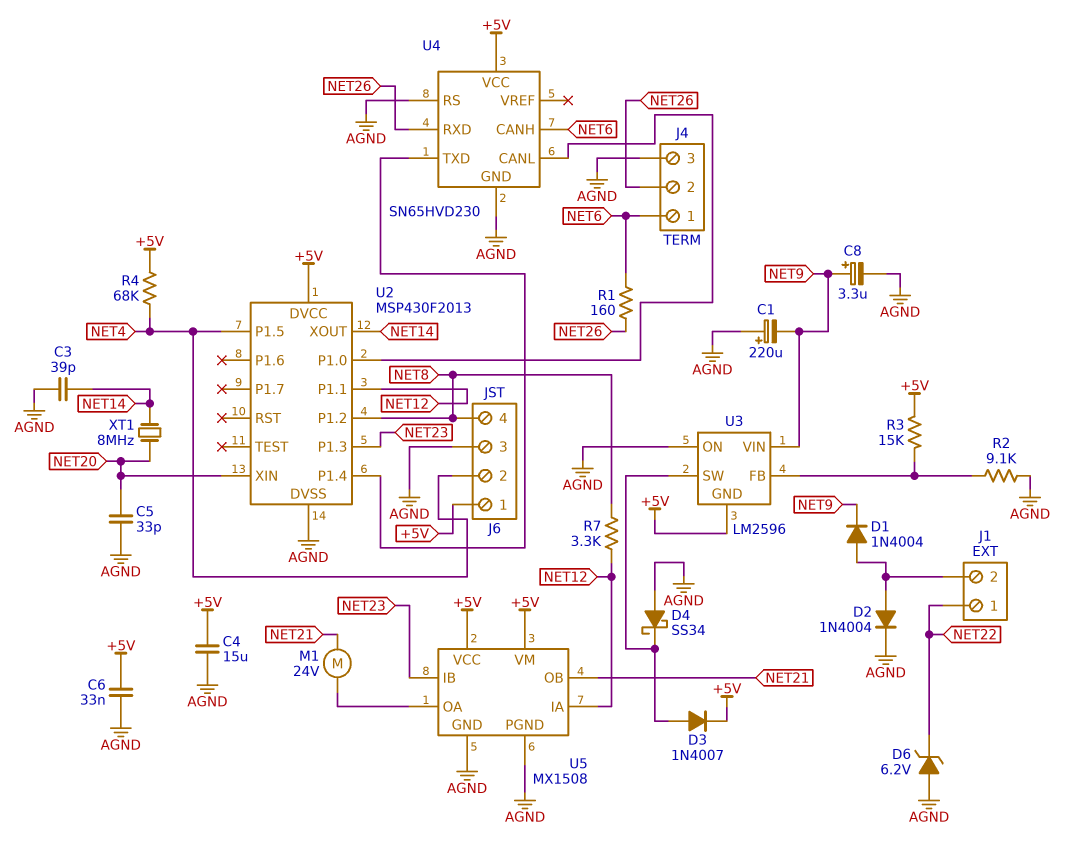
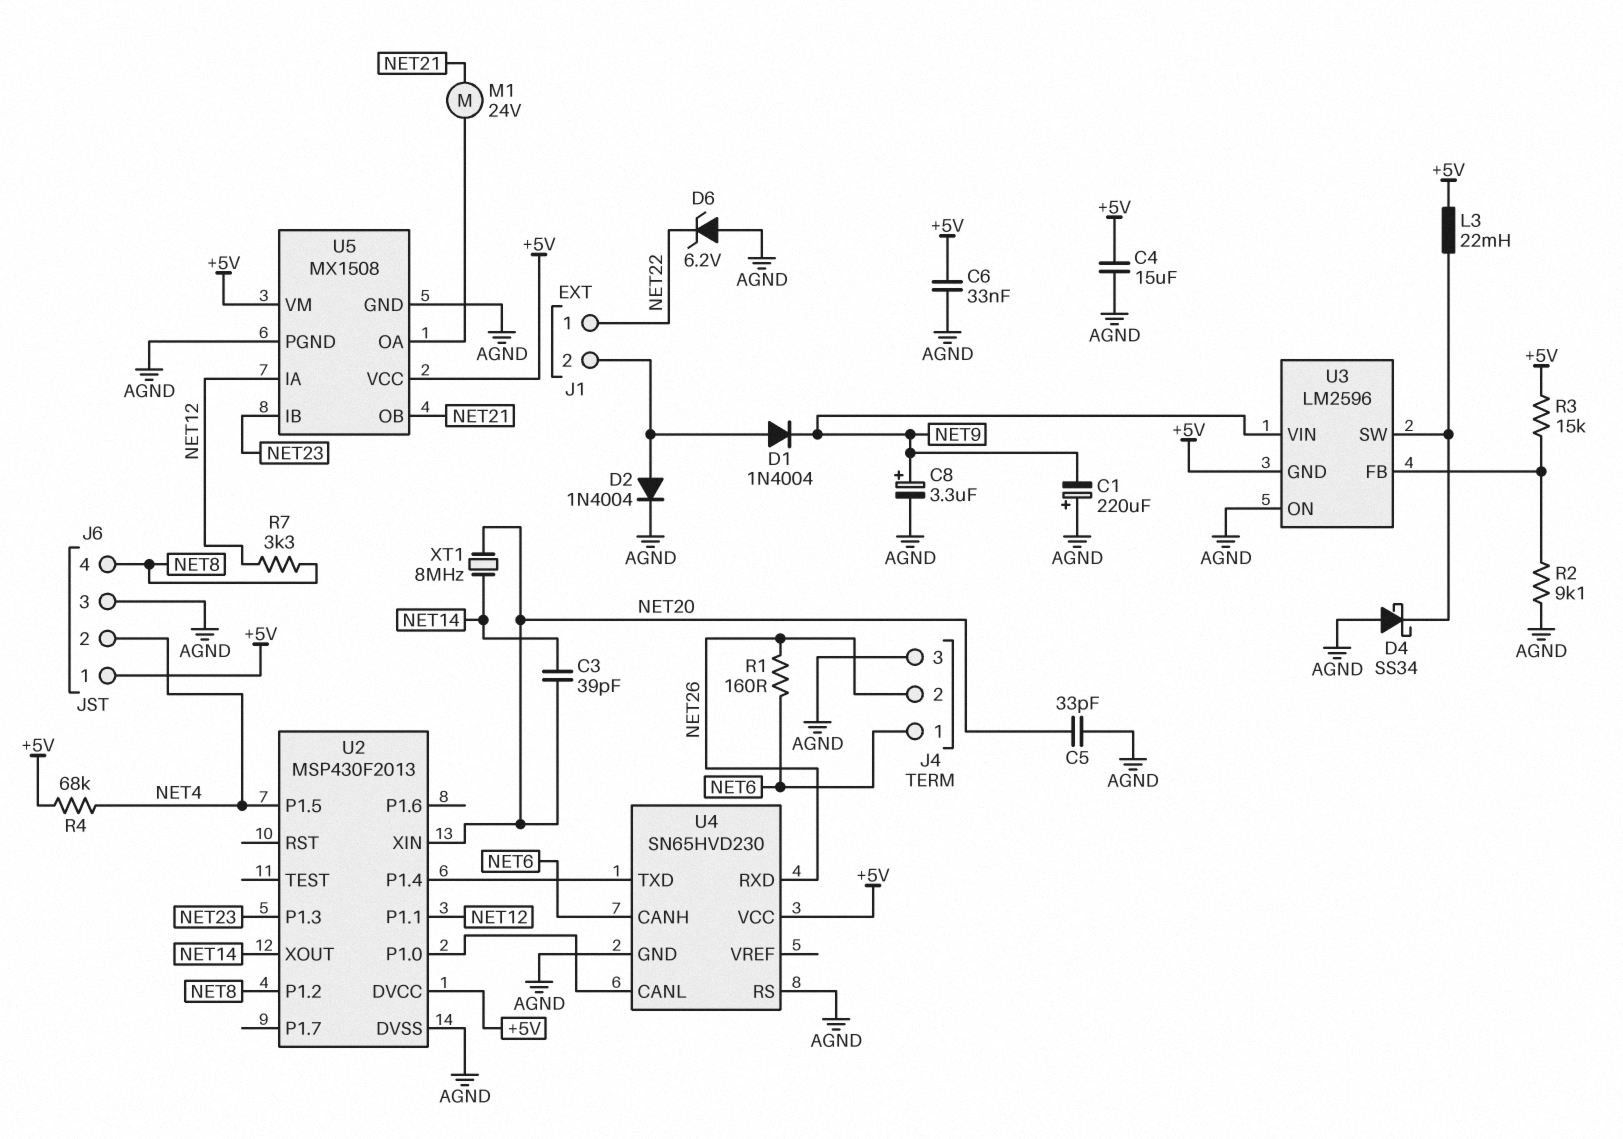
C3: 39pF (AGND, NET14) -> 39pF (NET14, NET20)
D3: diode 1N4007 (A U3/SW, K +5V) -> none
L3: none -> 22mH (+5V, U3/SW)

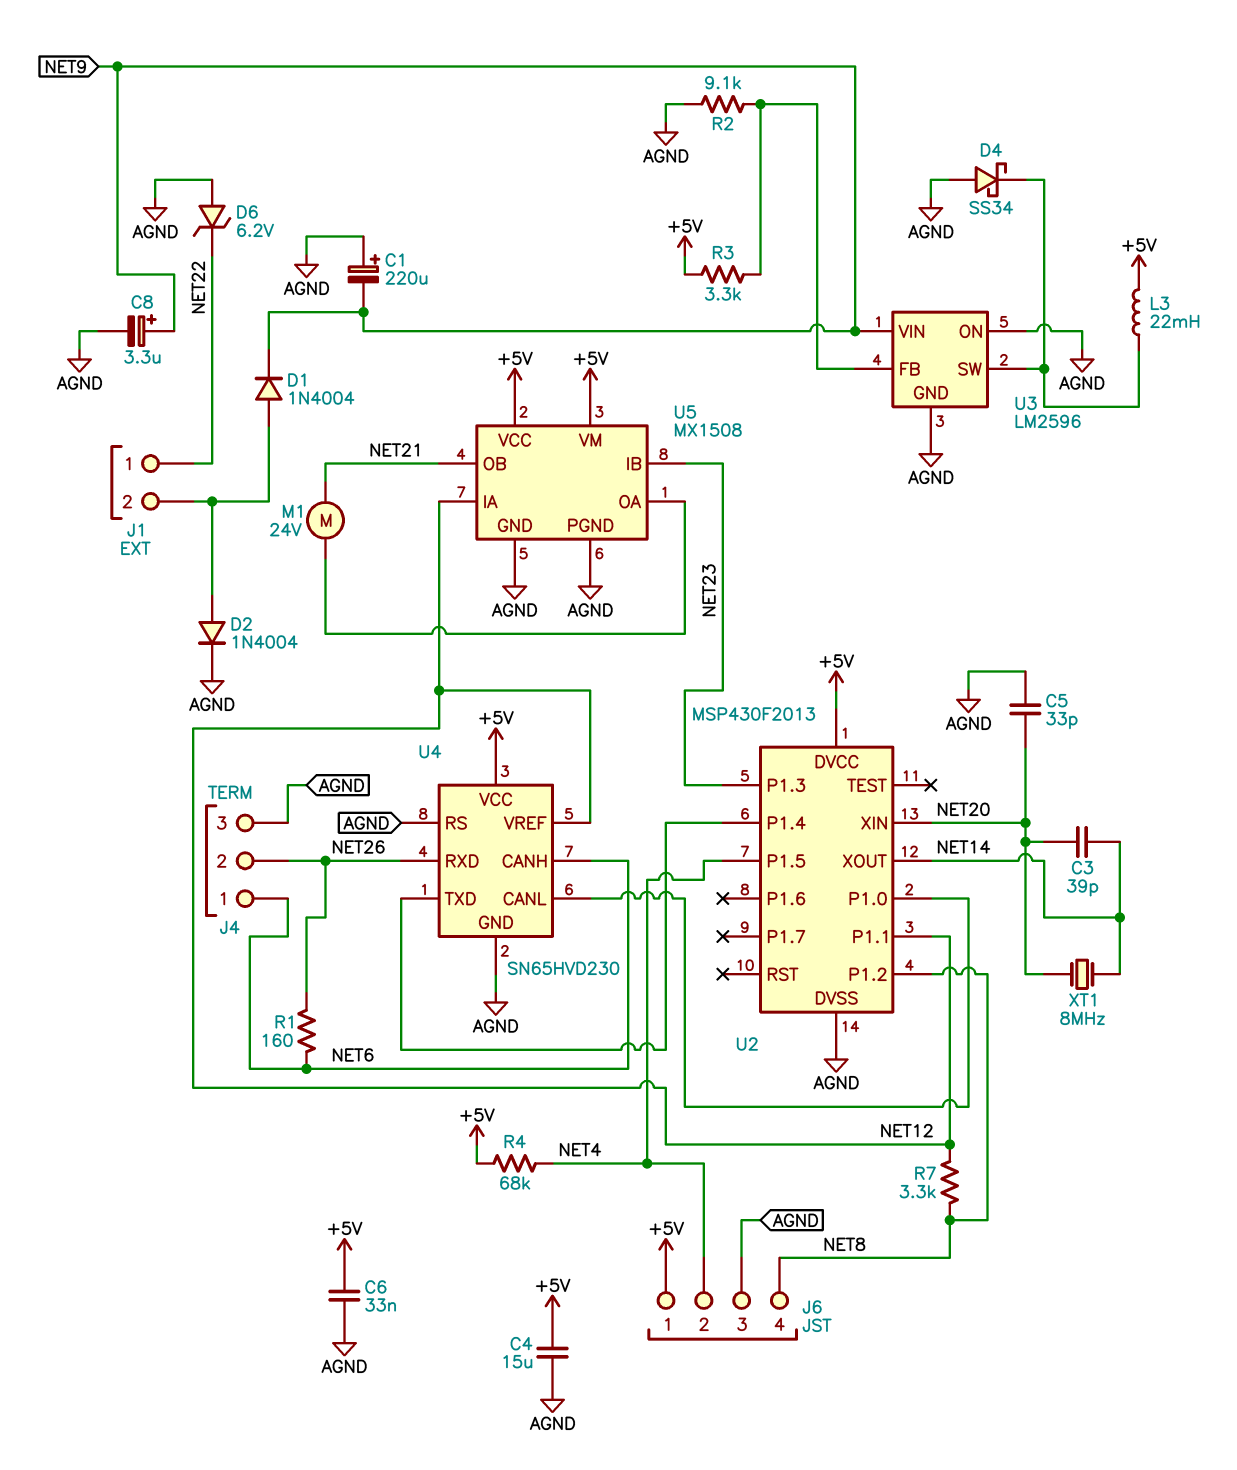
R3: 15k (+5V, U3/FB) -> 3.3k (+5V, U3/FB)
U3 pin GND: +5V -> AGND
U4 pin VREF: none -> NET12

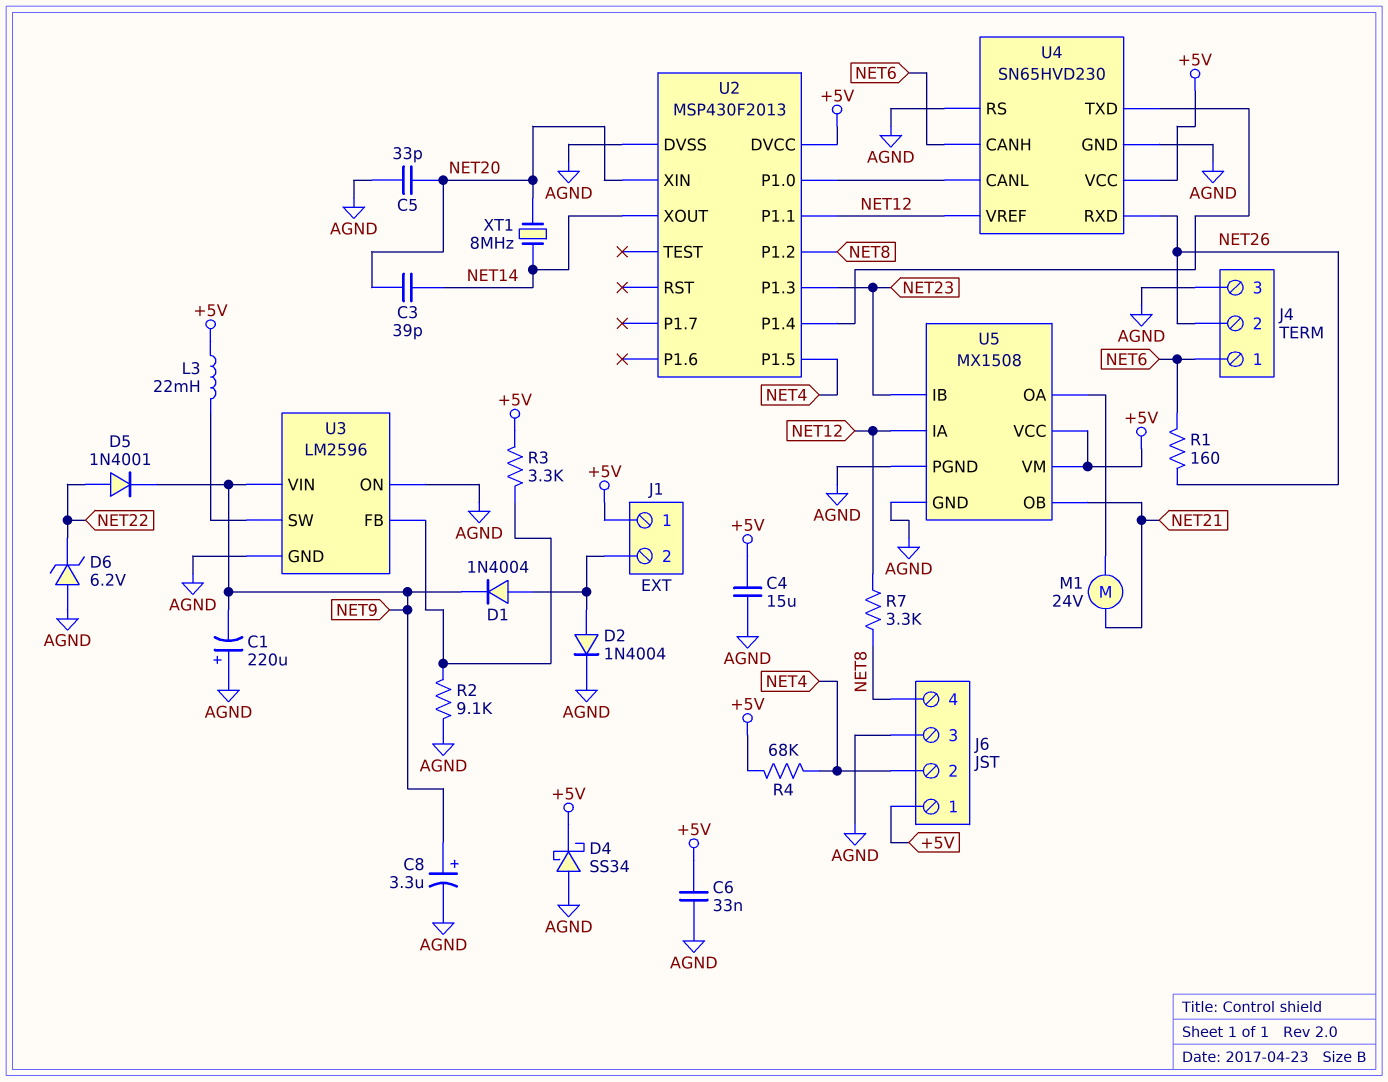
D4: schottky SS34 (A AGND, K U3/SW) -> schottky SS34 (A AGND, K +5V)
D5: none -> diode 1N4001 (A NET22, K NET9)
J1 pin 1: NET22 -> +5V

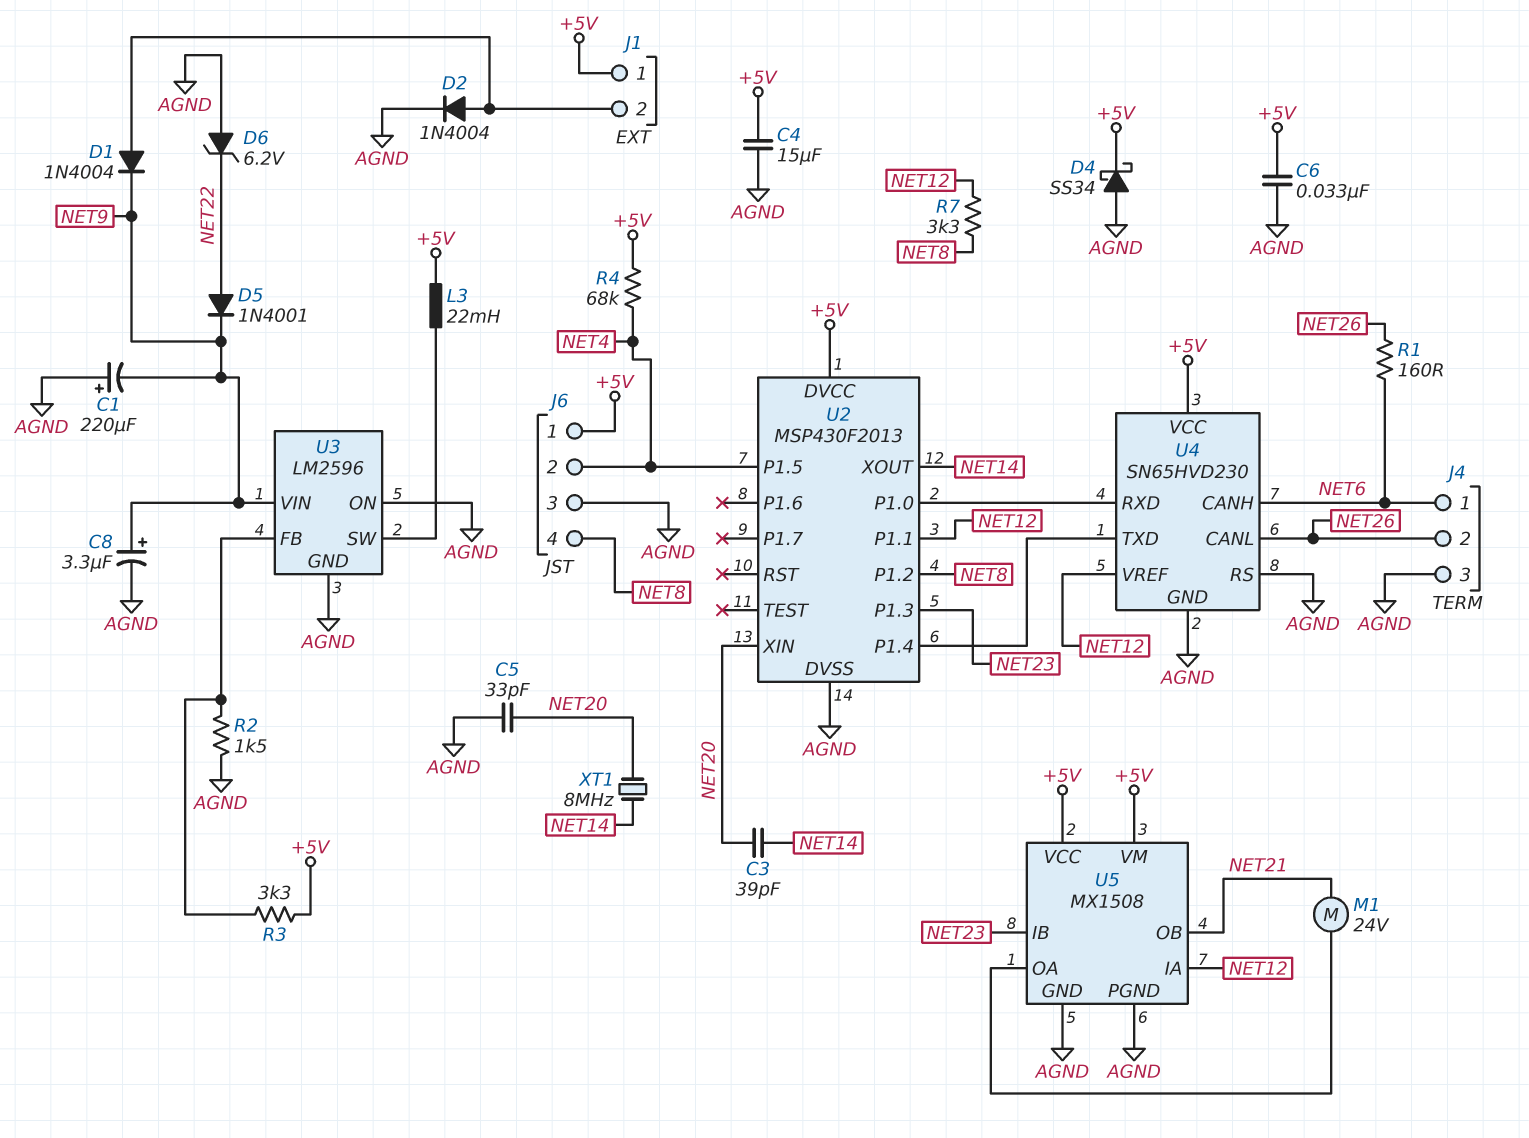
R2: 9.1k (AGND, U3/FB) -> 1.5k (AGND, U3/FB)
U4 pin CANL: U2/P1.0 -> NET26
U4 pin RXD: NET26 -> U2/P1.0

